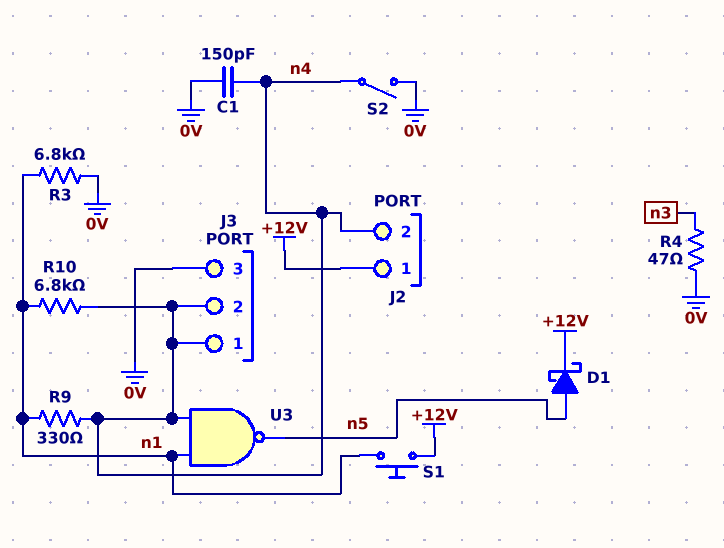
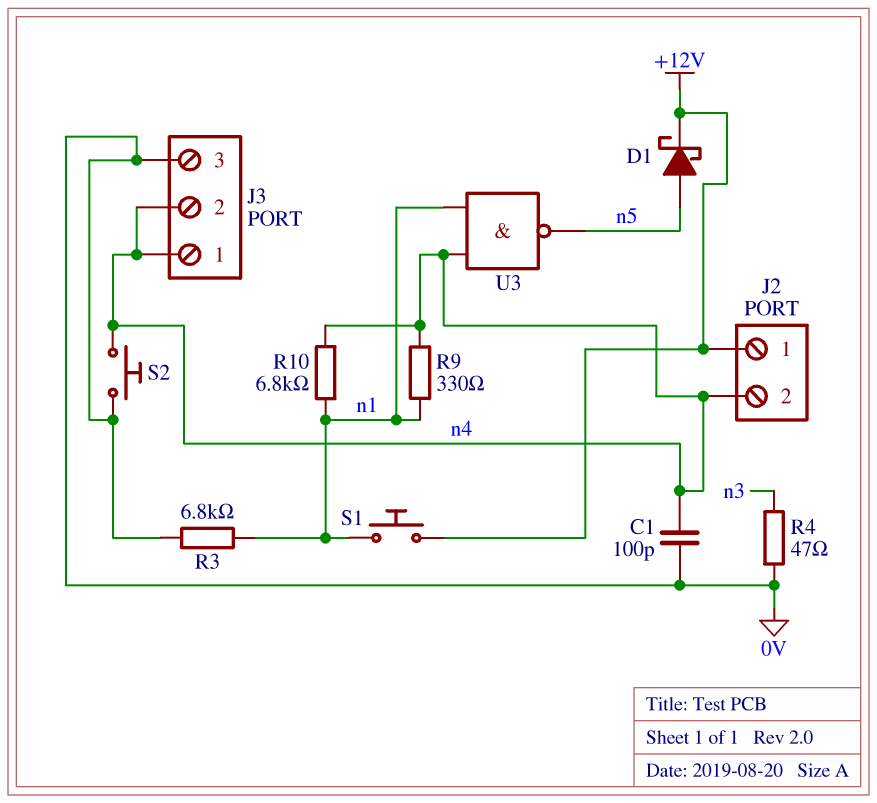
C1: 150pF (0V, n4) -> 100pF (0V, n4)
S2: switch (0V, n4) -> button (0V, n4)

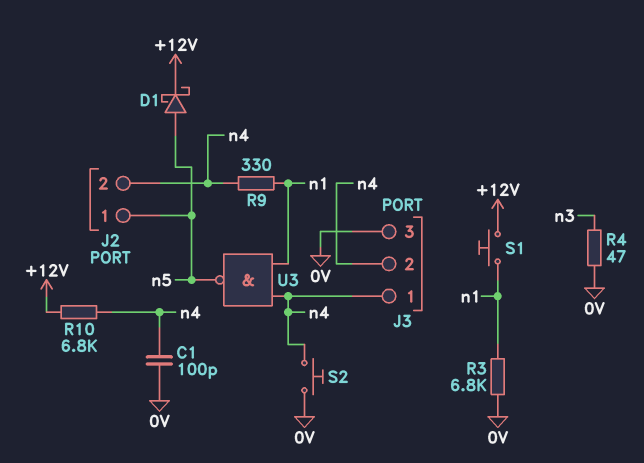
J2 pin 1: +12V -> n5
R10: 6.8k (n1, n4) -> 6.8k (+12V, n4)

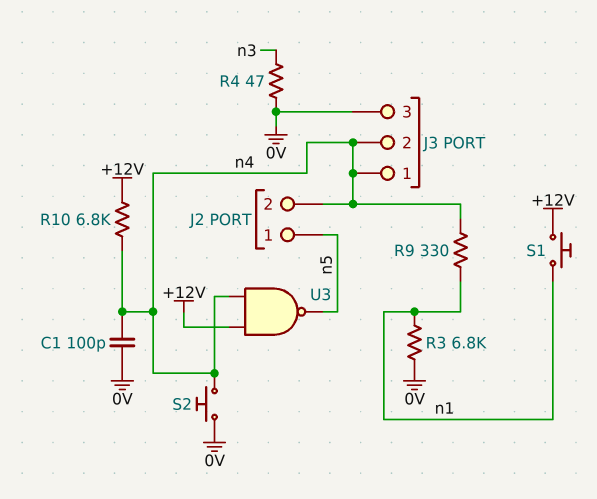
D1: schottky (A n5, K +12V) -> none
U3: NAND (in n1, in n4, out n5) -> NAND (in +12V, in n4, out n5)

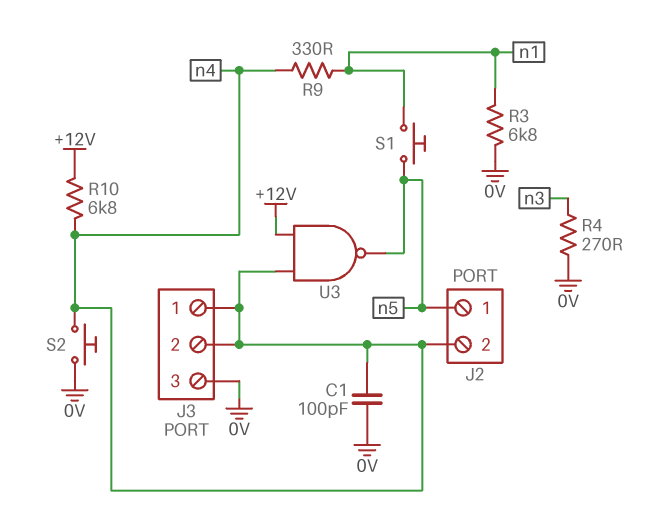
R4: 47 (0V, n3) -> 270 (0V, n3)
S1: button (+12V, n1) -> button (n1, n5)

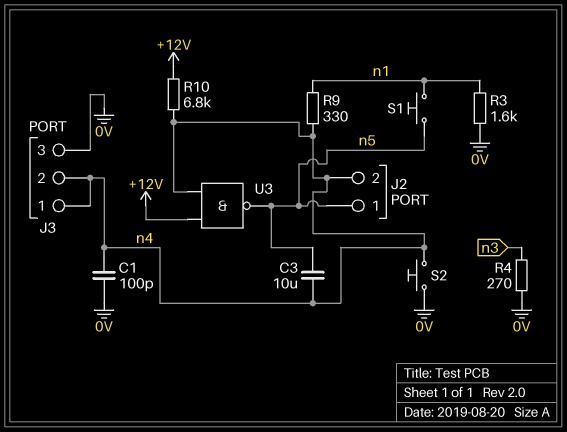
C3: none -> 10uF (n4, n5)
R3: 6.8k (0V, n1) -> 1.6k (0V, n1)

